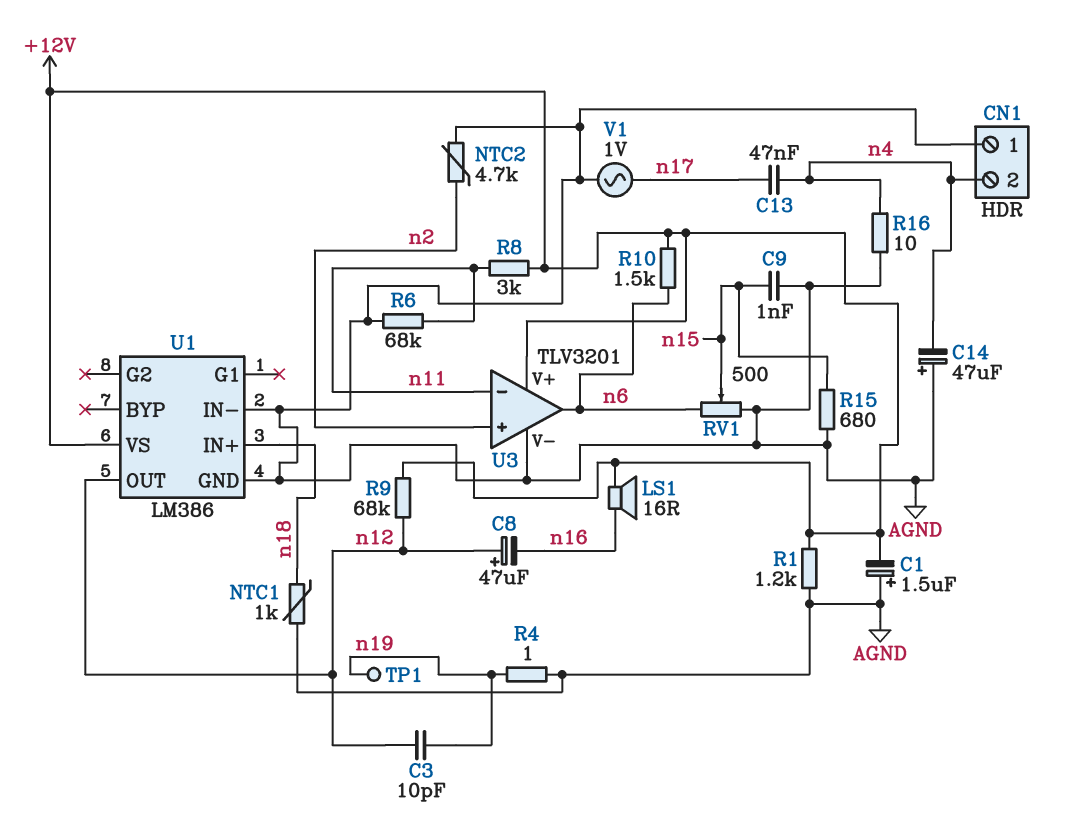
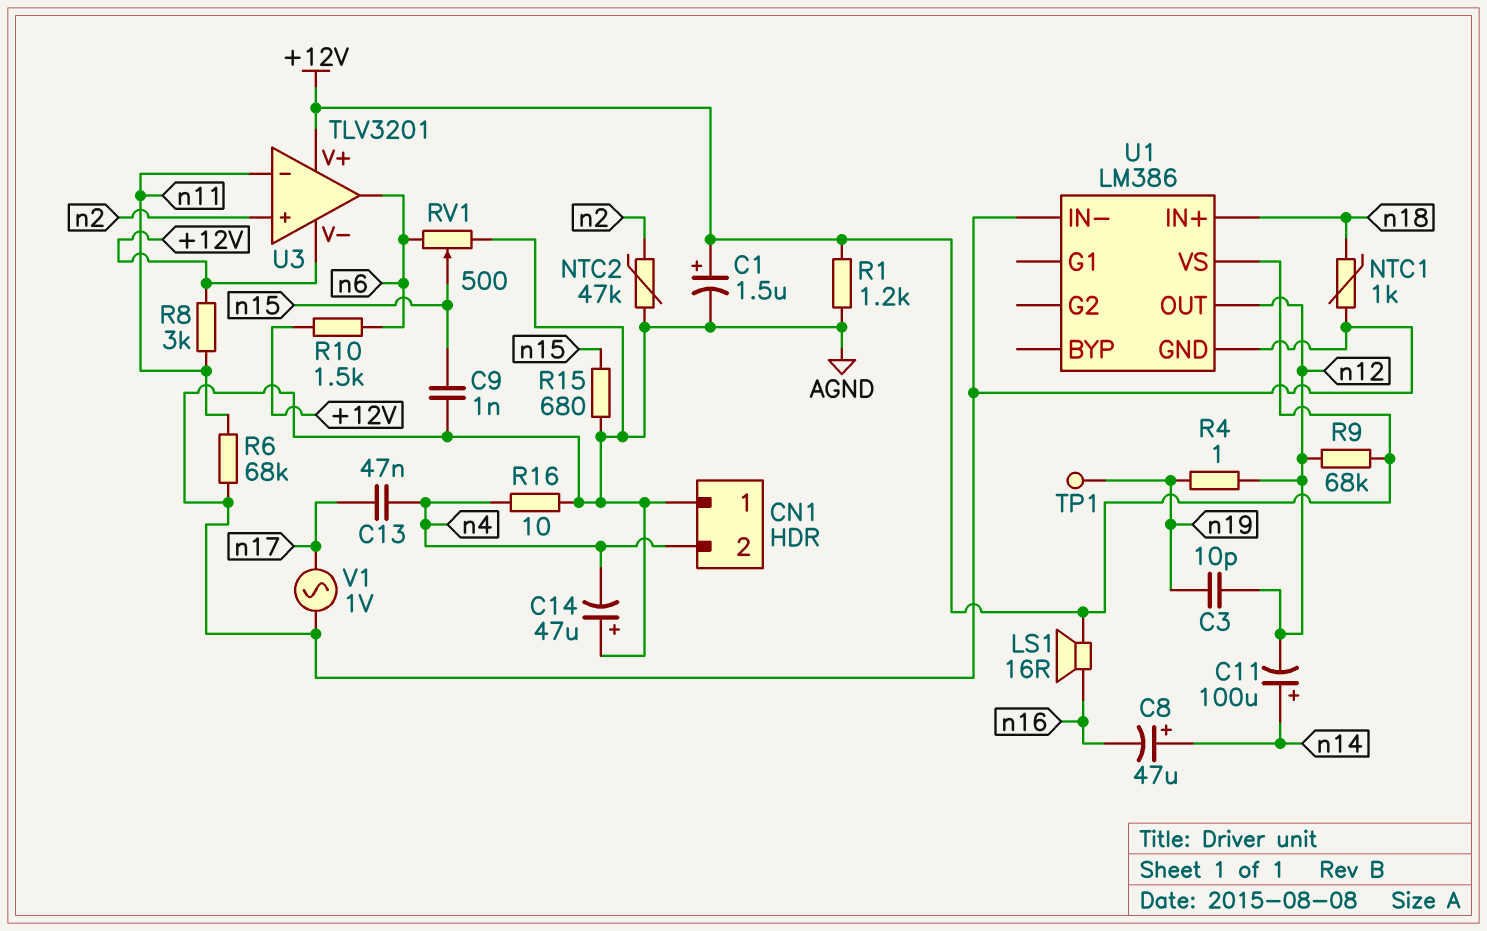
C1: 1.5uF (plus AGND, minus +12V) -> 1.5uF (plus +12V, minus AGND)
C8: 47uF (plus n12, minus n16) -> 47uF (plus n14, minus n16)
C11: none -> 100uF (plus n14, minus n12)
NTC2: 4.7k (AGND, n2) -> 47k (AGND, n2)
R4: 1 (AGND, n19) -> 1 (n12, n19)
U3 pin V-: AGND -> +12V

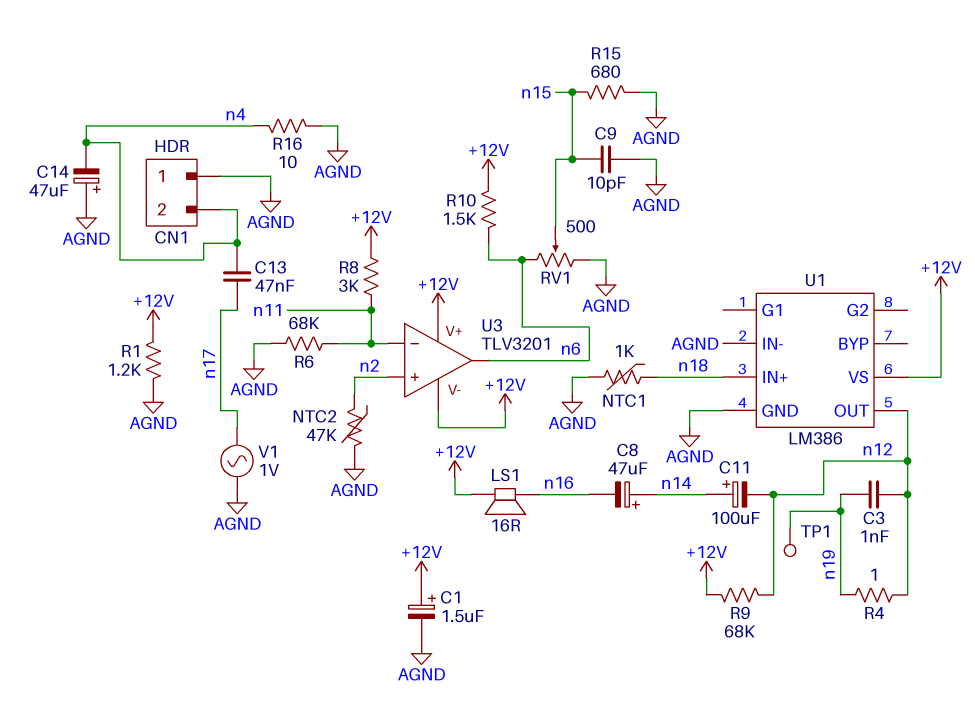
C3: 10pF (n12, n19) -> 1nF (n12, n19)
C9: 1nF (AGND, n15) -> 10pF (AGND, n15)

